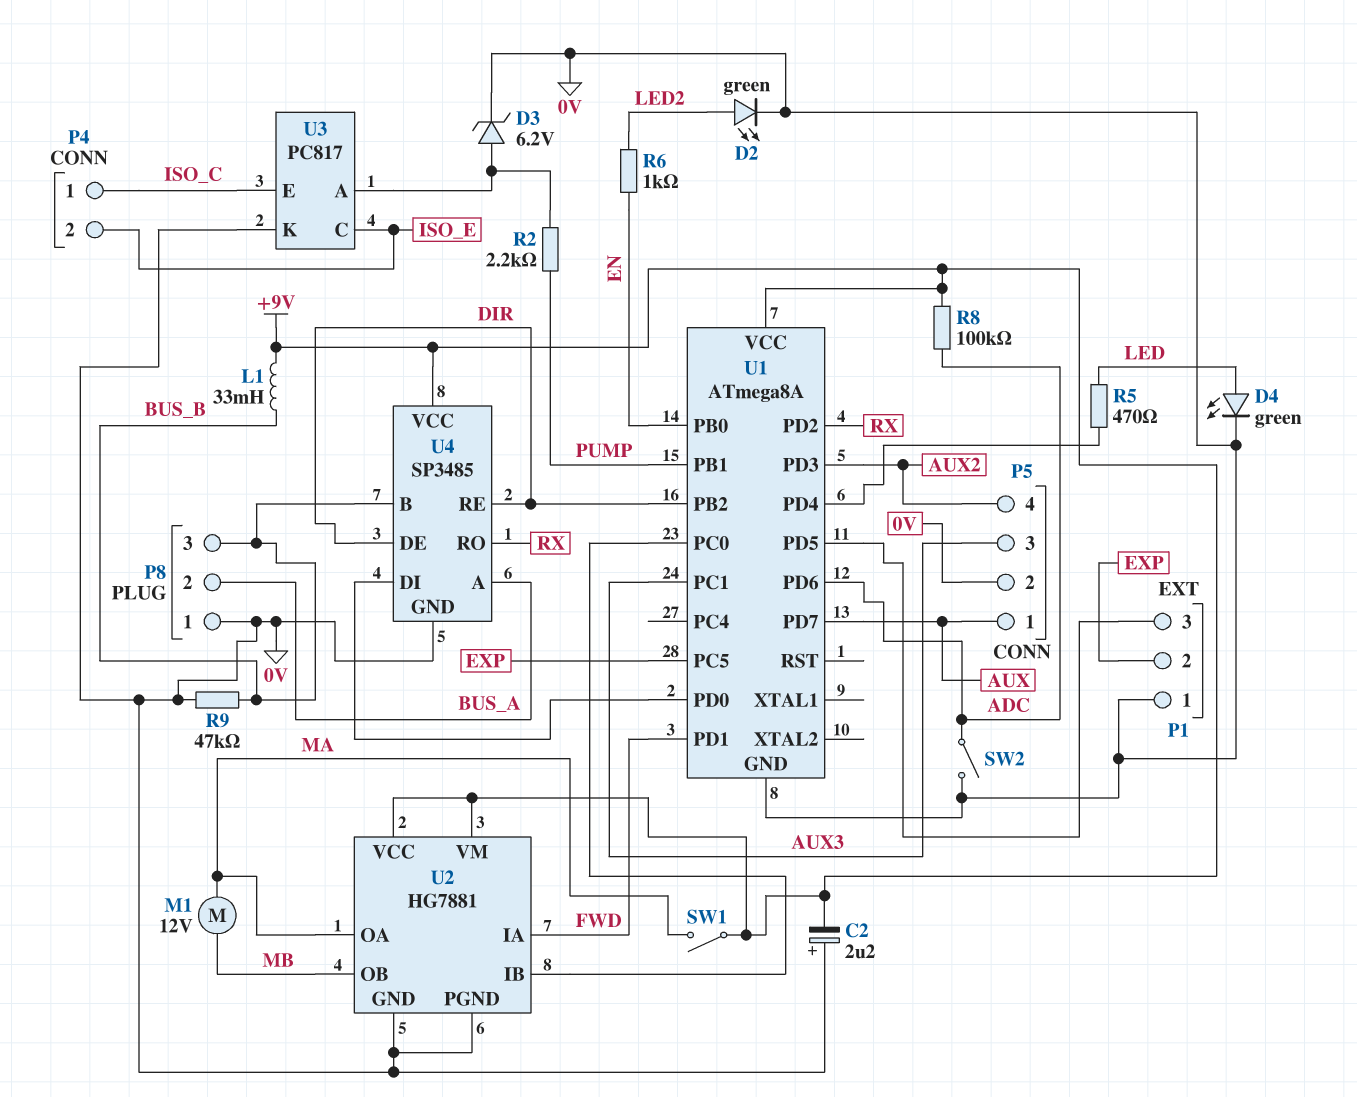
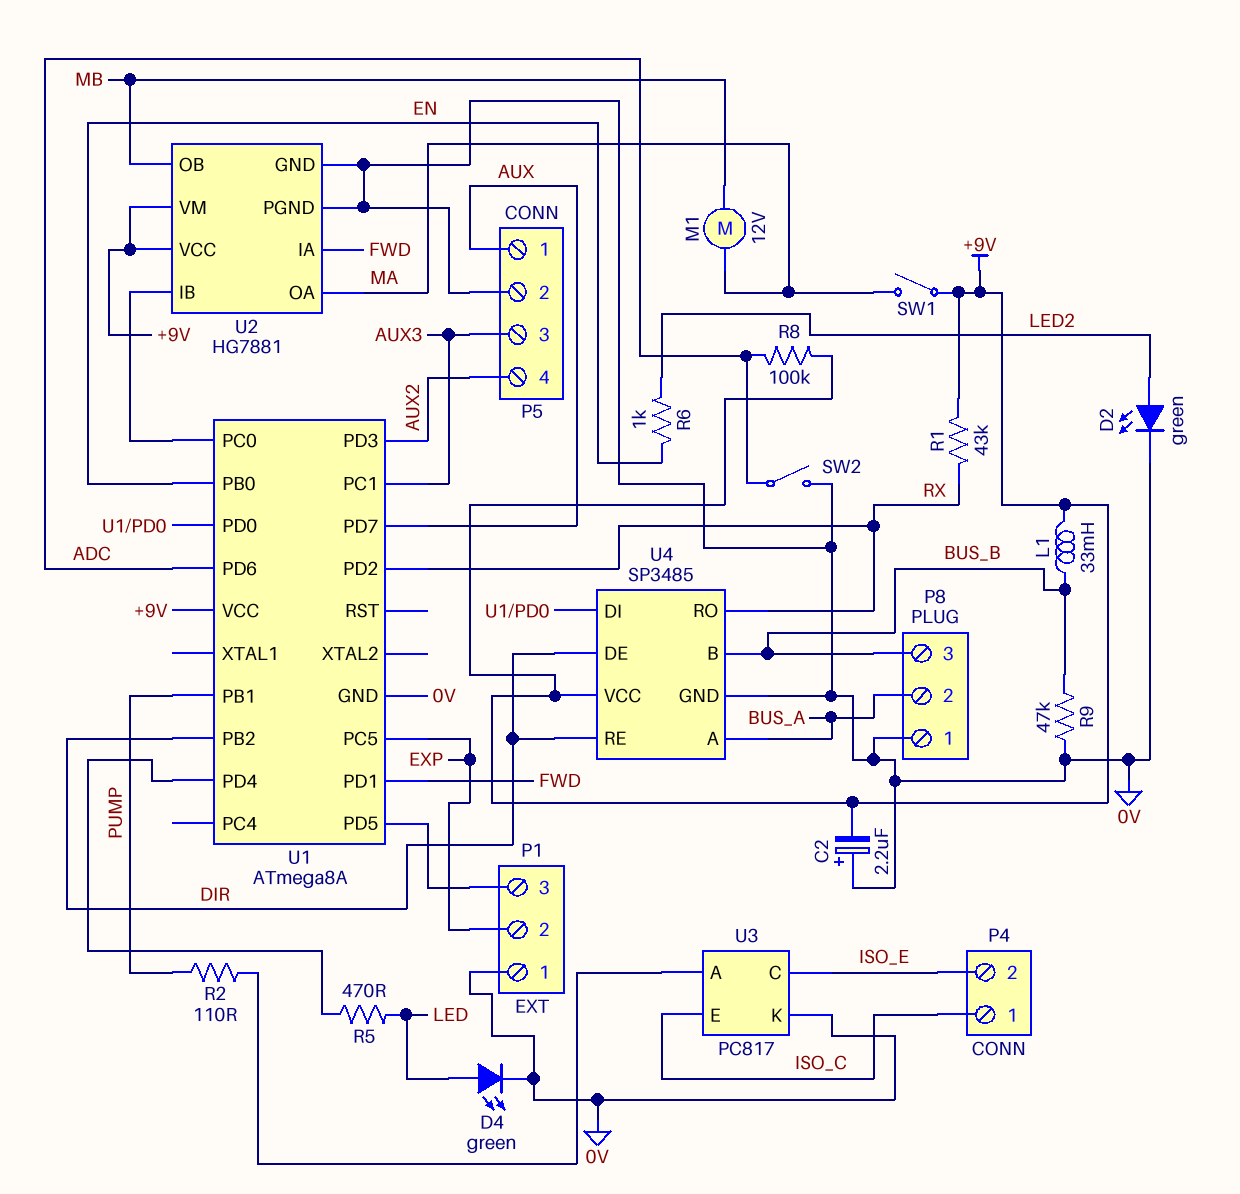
D3: zener 6.2V (A U3/A, K 0V) -> none
R1: none -> 43k (+9V, RX)
R2: 2.2k (PUMP, U3/A) -> 110 (PUMP, U3/A)

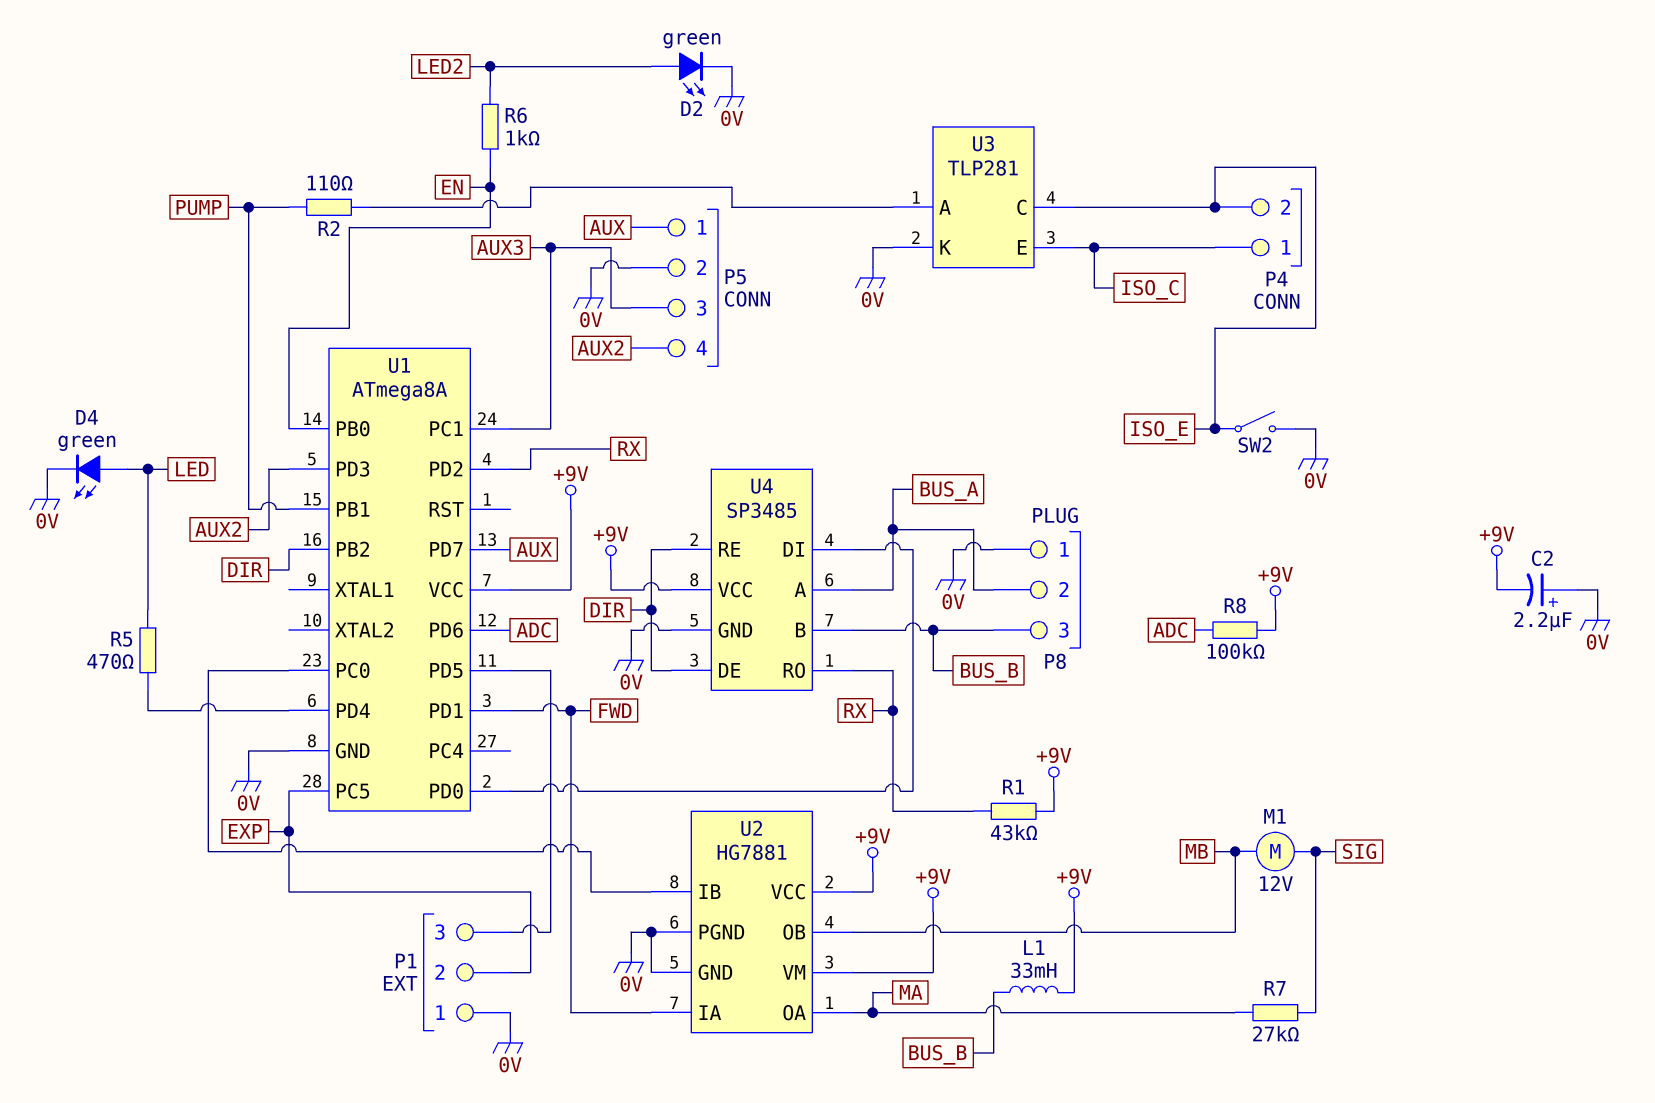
M1: motor 12V (MA, MB) -> motor 12V (MB, SIG)
R7: none -> 27k (MA, SIG)
R9: 47k (0V, BUS_B) -> none
SW1: switch (+9V, MA) -> none
SW2: switch (0V, ADC) -> switch (0V, ISO_E)
U3: PC817 -> TLP281

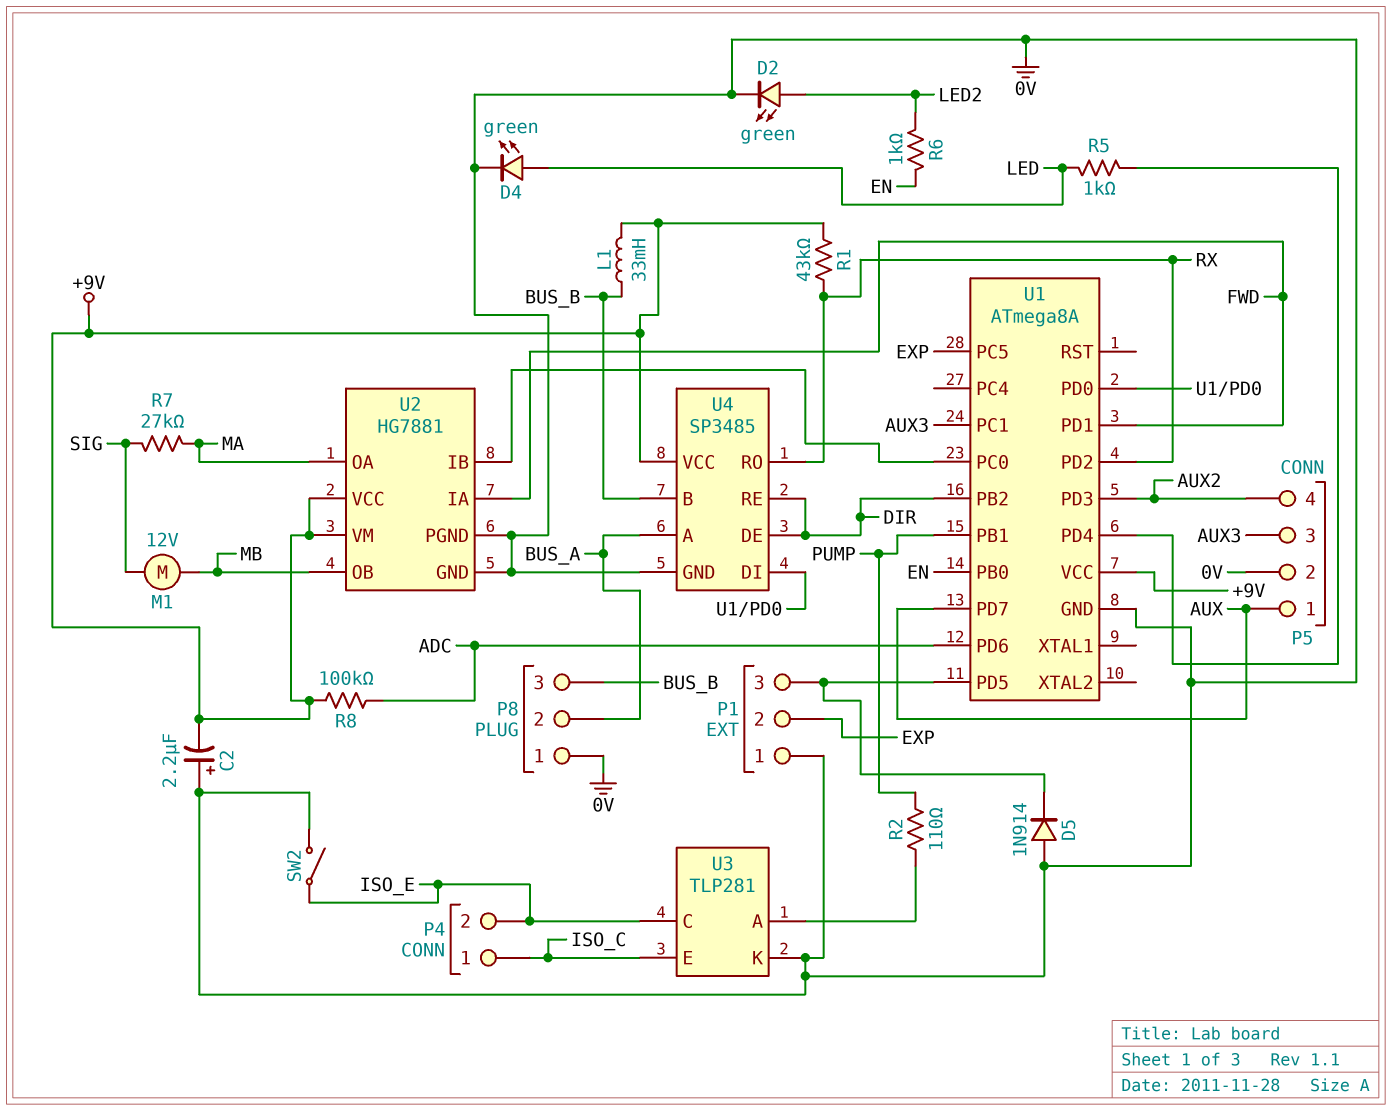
D5: none -> diode 1N914 (A 0V, K P1/3)
R5: 470 (LED, U1/PD4) -> 1k (LED, U1/PD4)

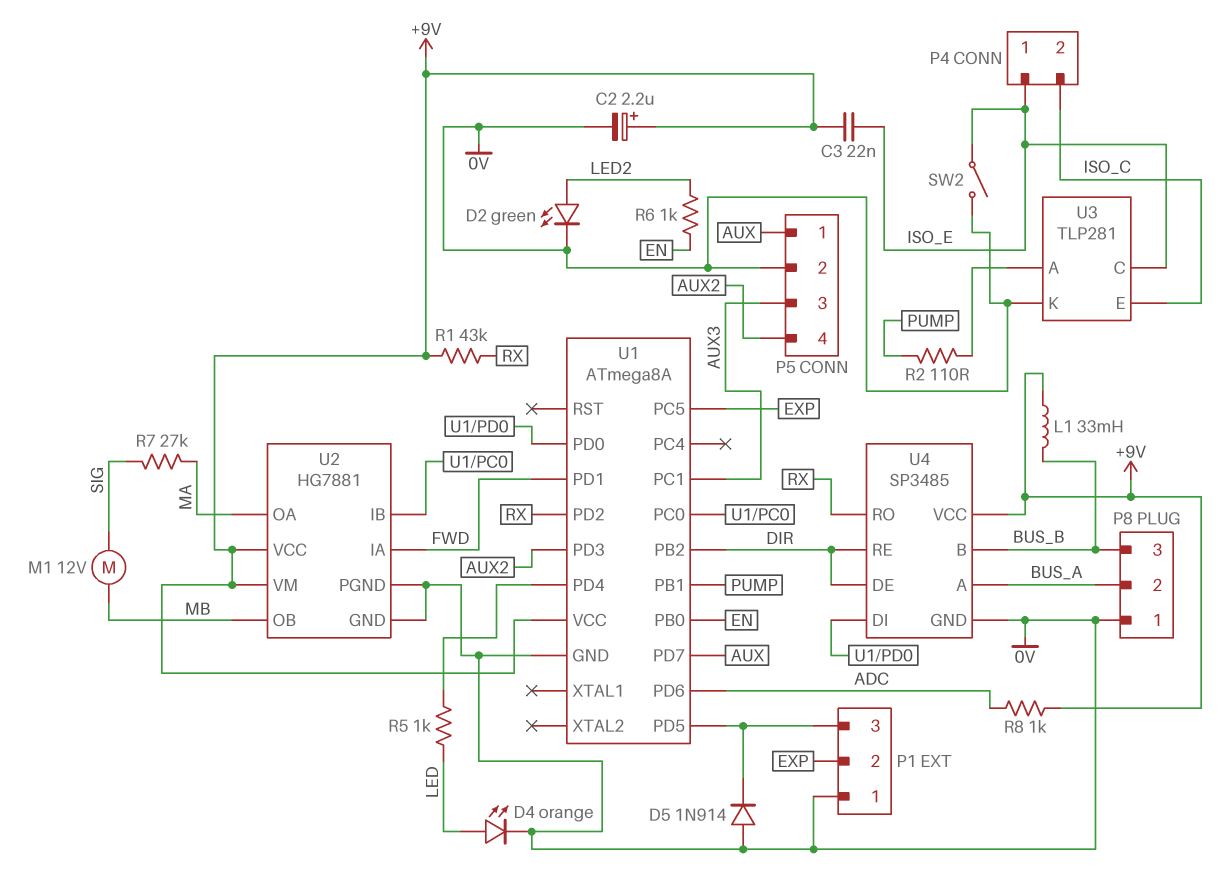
C2: 2.2uF (plus 0V, minus +9V) -> 2.2uF (plus +9V, minus 0V)
C3: none -> 22nF (+9V, ISO_E)
D4: LED green (A LED, K 0V) -> LED orange (A LED, K 0V)
P4 pin 1: ISO_C -> ISO_E
P4 pin 2: ISO_E -> ISO_C
R8: 100k (+9V, ADC) -> 1k (+9V, ADC)

